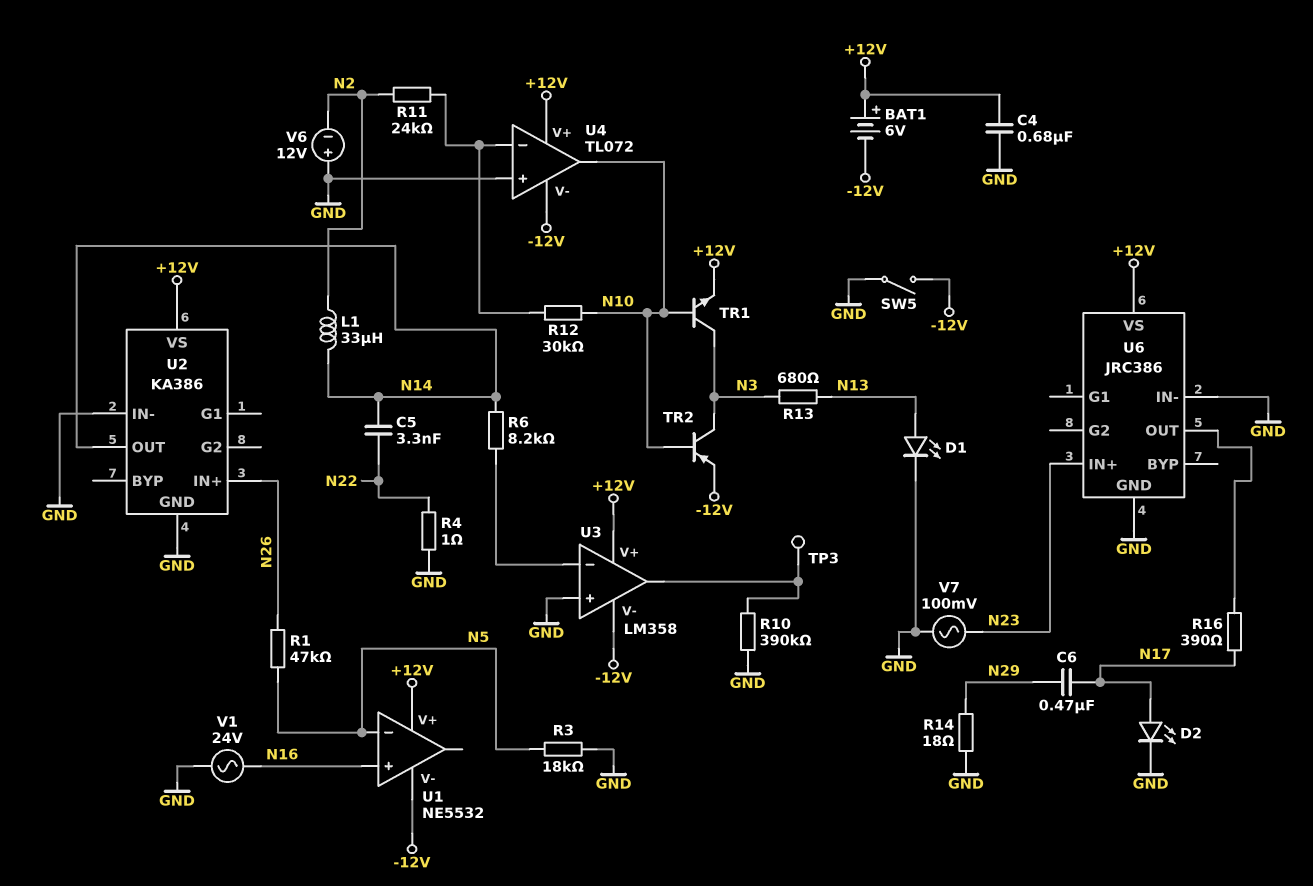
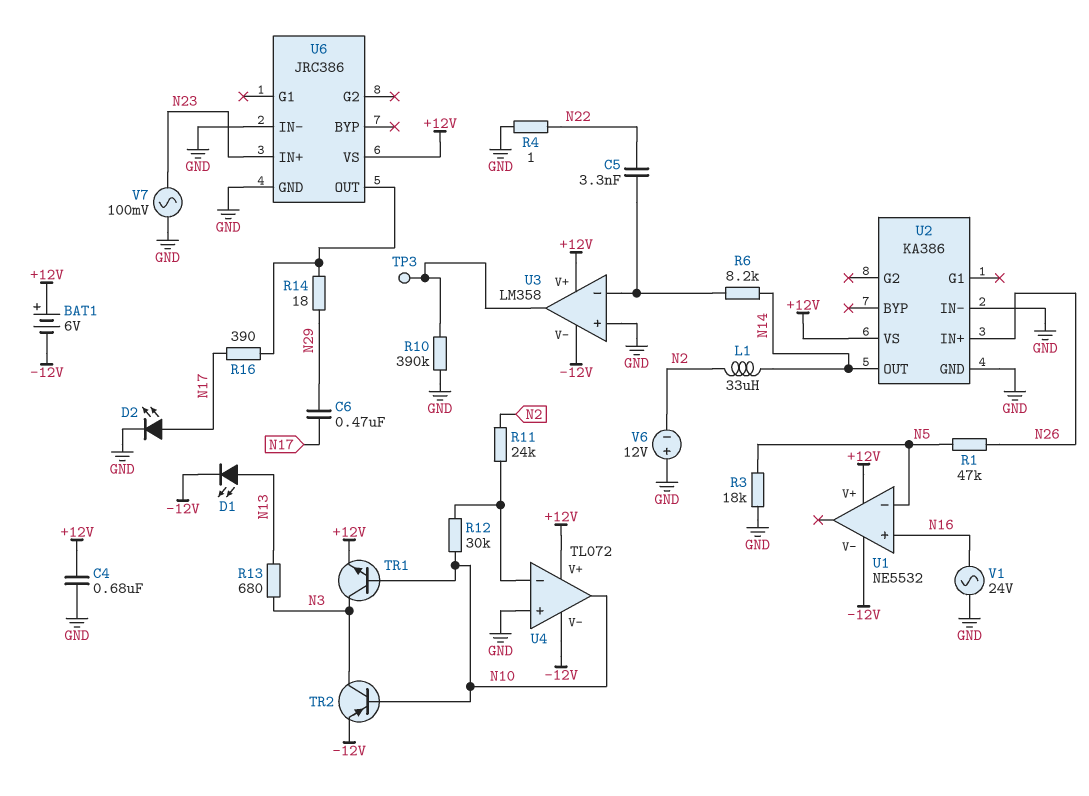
C5: 3.3nF (N14, N22) -> 3.3nF (N22, U3/in-)
D1: LED (A N13, K GND) -> LED (A N13, K -12V)
R14: 18 (GND, N29) -> 18 (N29, U6/OUT)
SW5: switch (-12V, GND) -> none

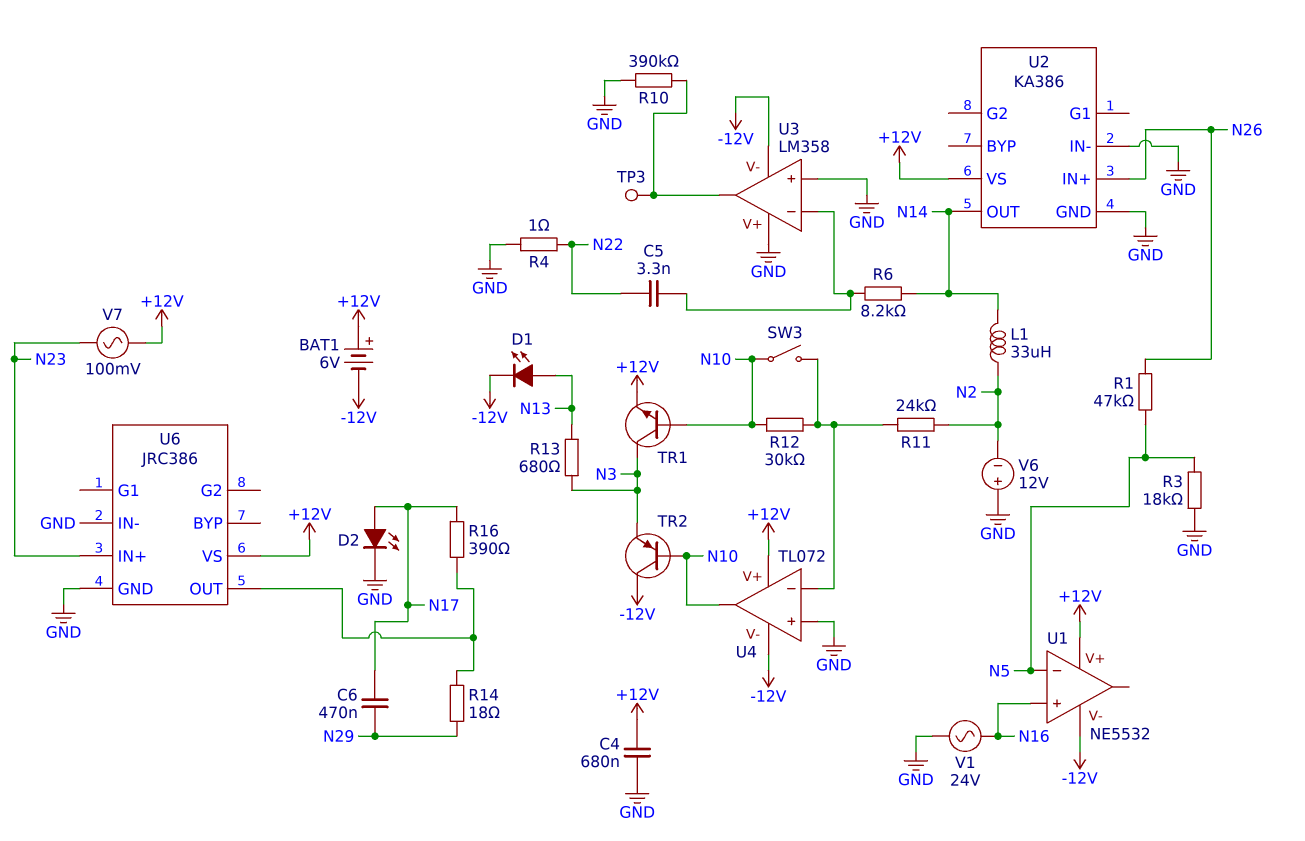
SW3: none -> switch (N10, U4/in-)
TR2: PNP (B N10, C N3, E -12V) -> PNP (B N10, C -12V, E N3)
U3 pin V+: +12V -> GND
V7: AC 100mV (GND, N23) -> AC 100mV (+12V, N23)

